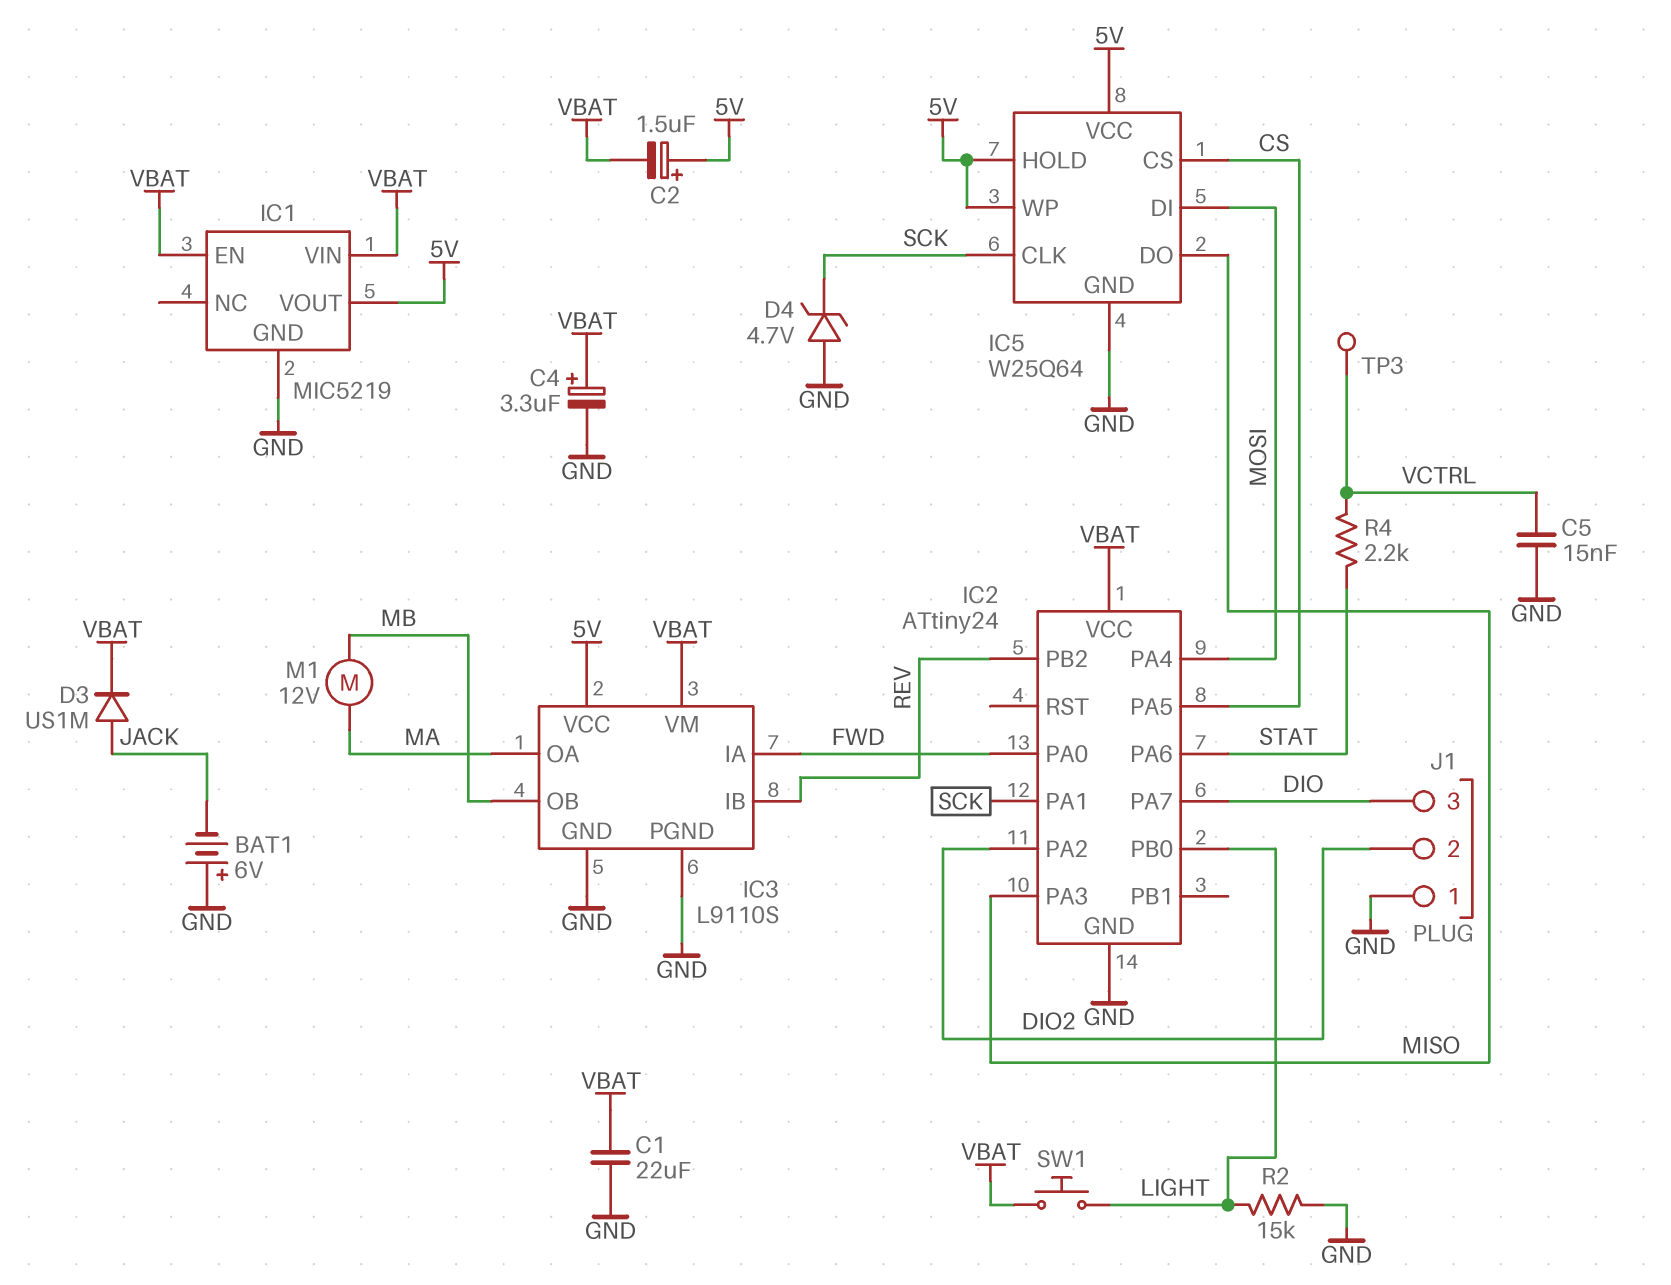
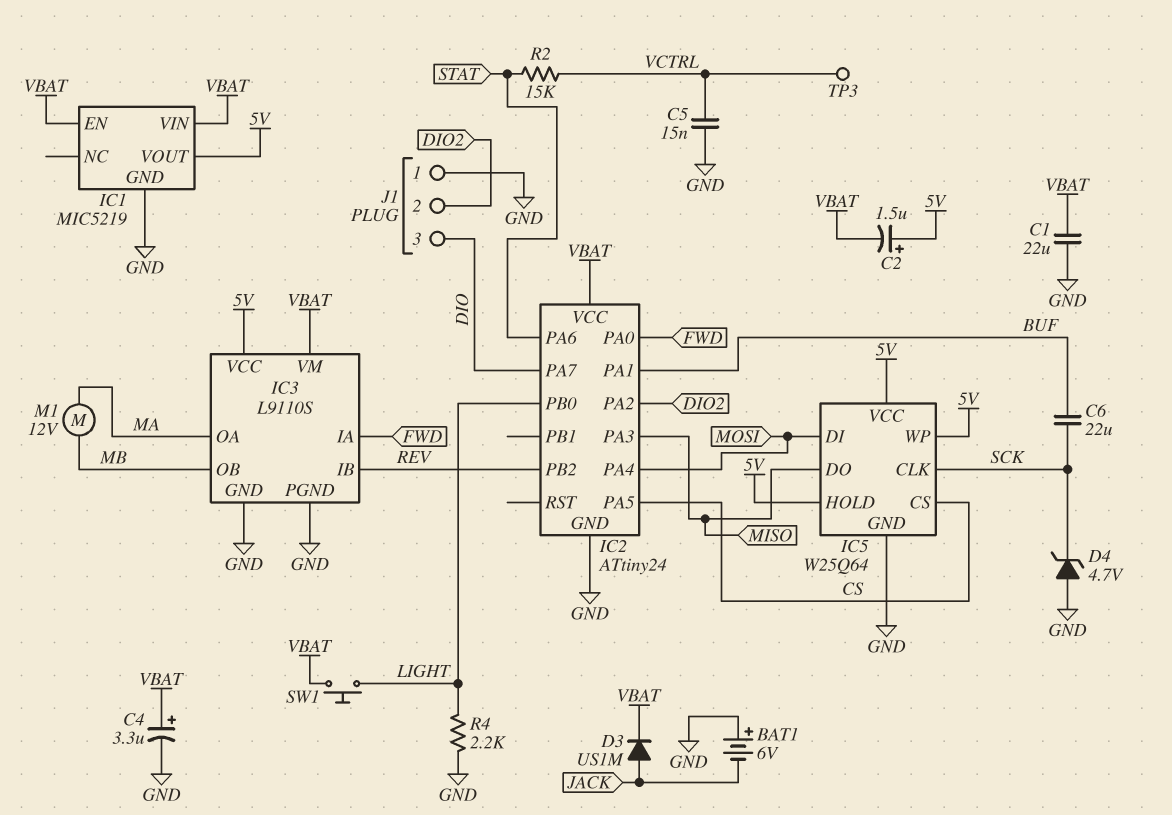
C6: none -> 22uF (BUF, SCK)
IC2 pin PA1: SCK -> BUF
R2: 15k (GND, LIGHT) -> 15k (STAT, VCTRL)
R4: 2.2k (STAT, VCTRL) -> 2.2k (GND, LIGHT)

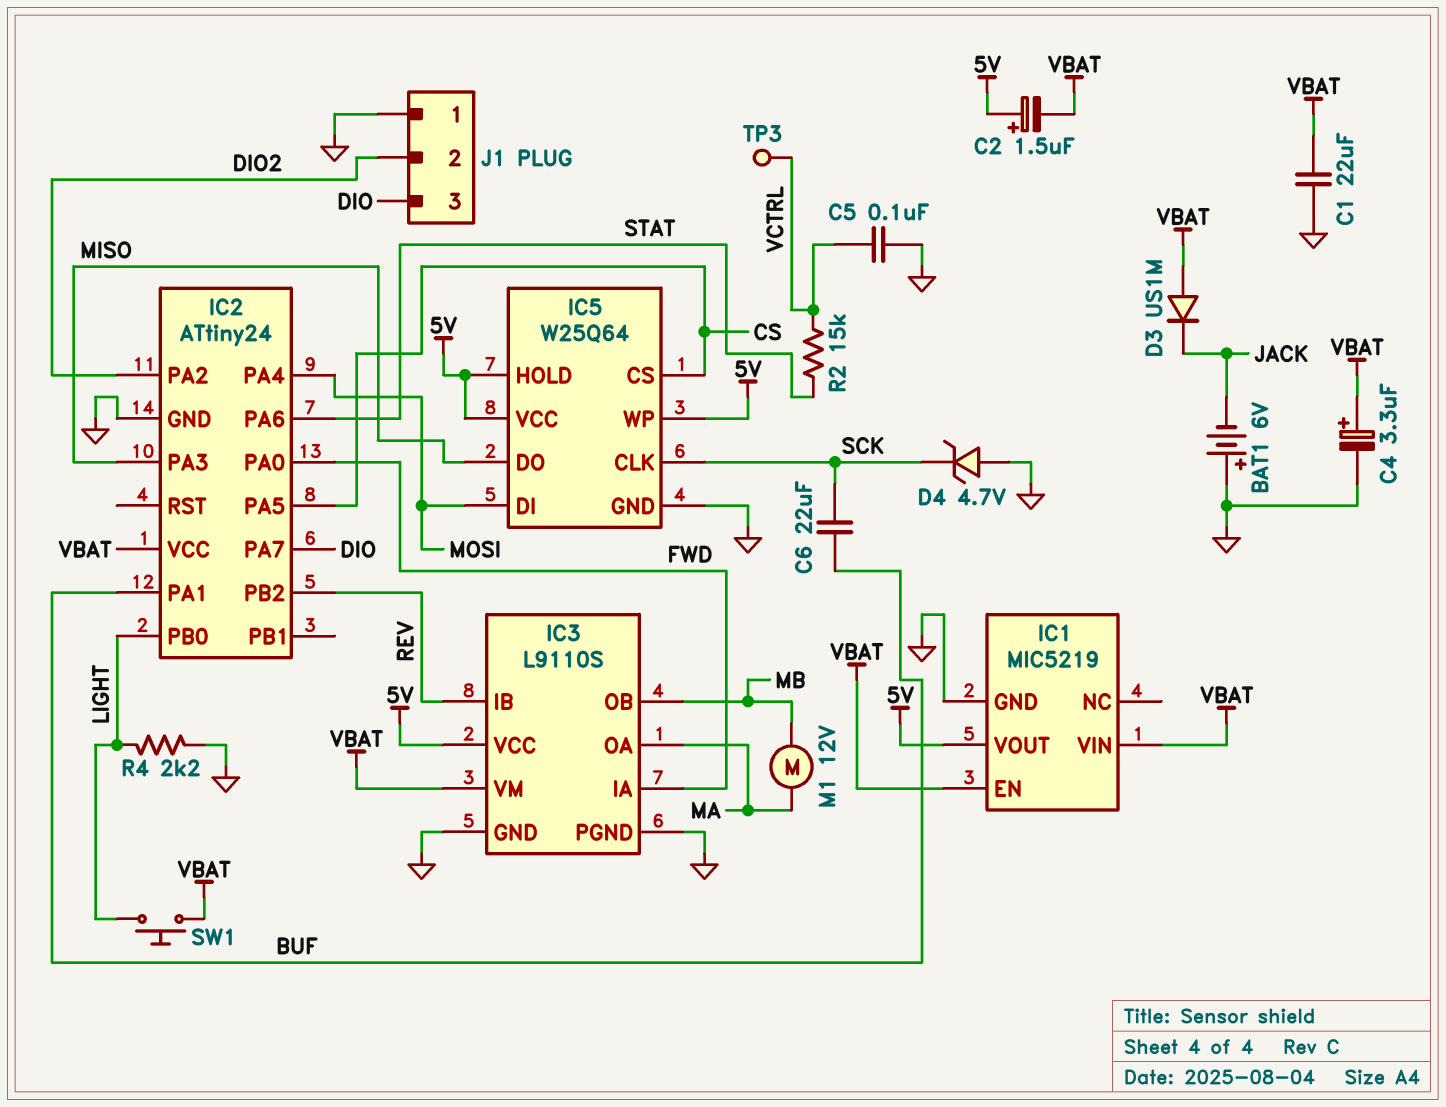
C5: 15nF (GND, VCTRL) -> 100nF (GND, VCTRL)
D3: diode US1M (A JACK, K VBAT) -> diode US1M (A VBAT, K JACK)

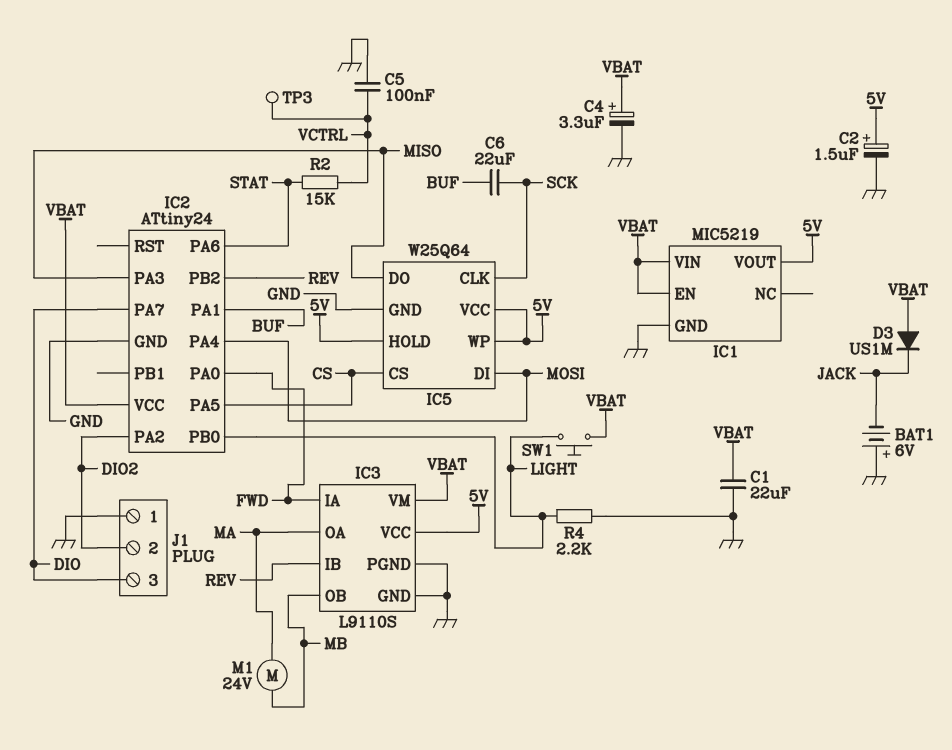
C2: 1.5uF (plus 5V, minus VBAT) -> 1.5uF (plus 5V, minus GND)
D4: zener 4.7V (A GND, K SCK) -> none
M1: motor 12V (MA, MB) -> motor 24V (MA, MB)

